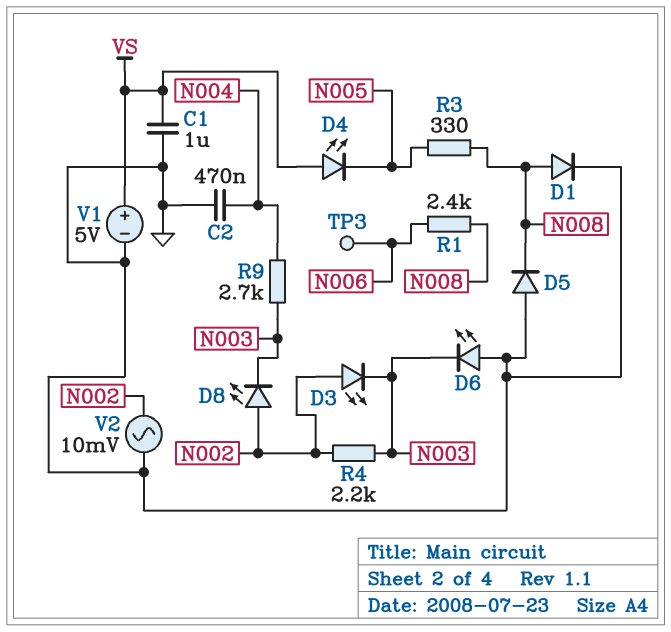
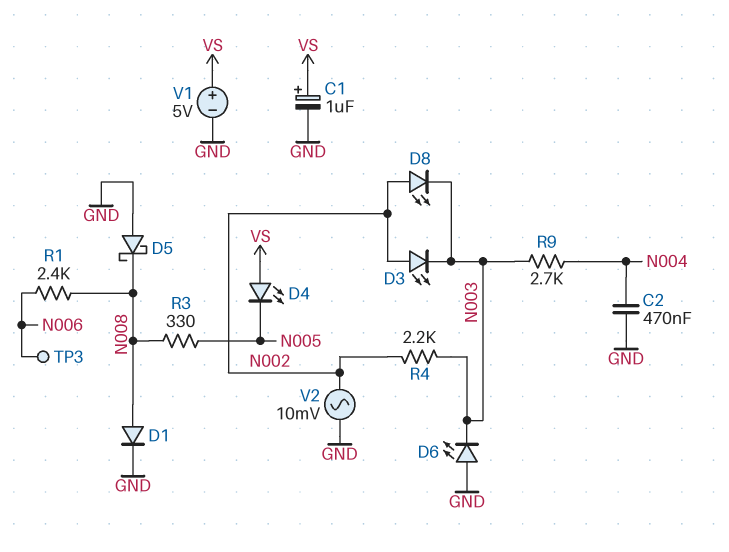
C1: 1uF (GND, VS) -> 1uF (plus VS, minus GND)
D5: diode (A GND, K N008) -> schottky (A GND, K N008)

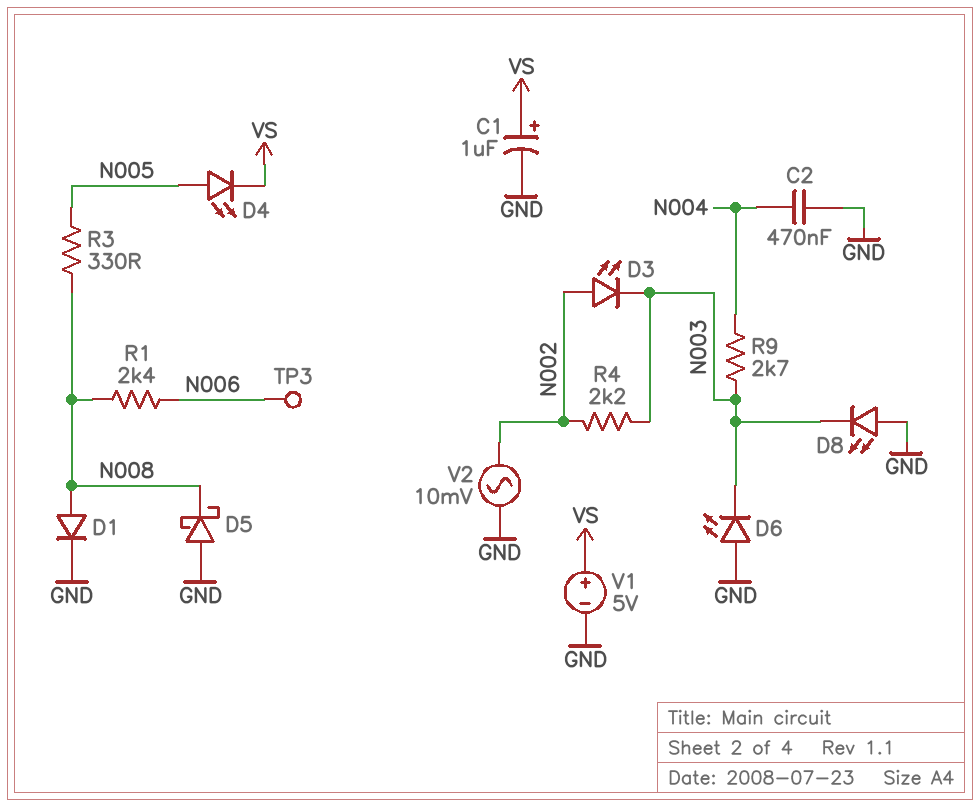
D4: LED (A VS, K N005) -> LED (A N005, K VS)
D8: LED (A N002, K N003) -> LED (A GND, K N003)

